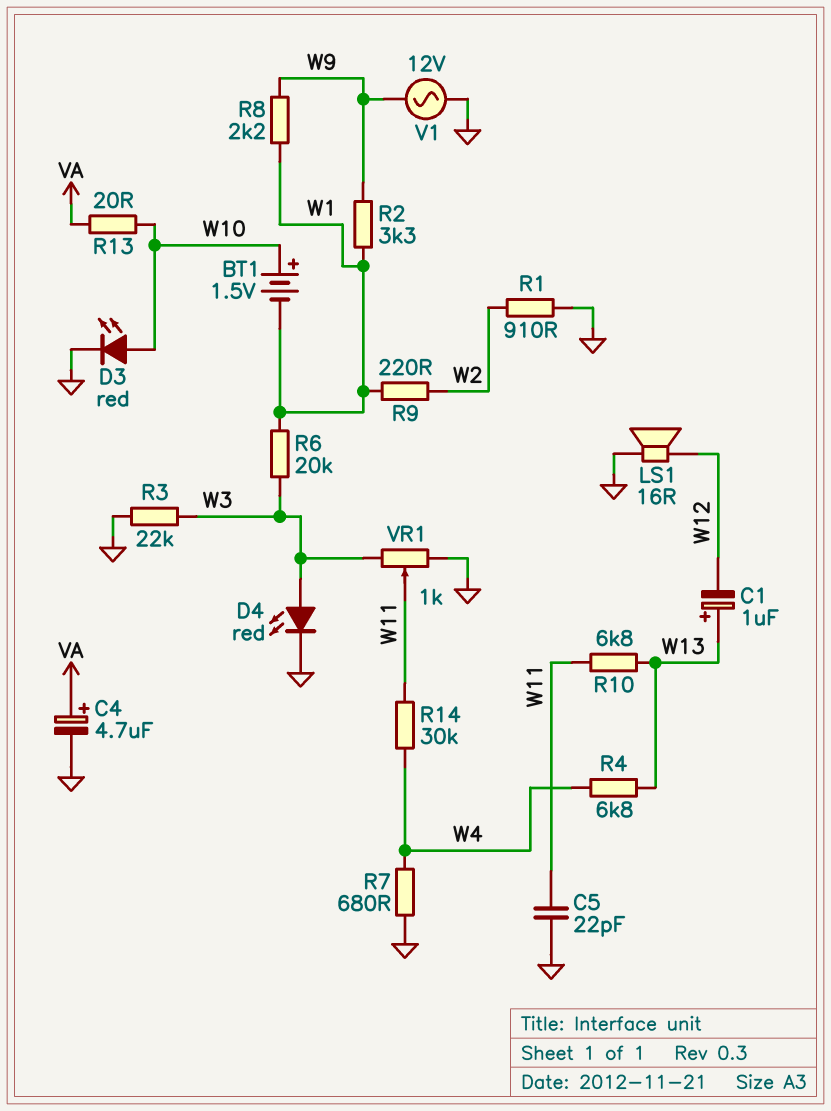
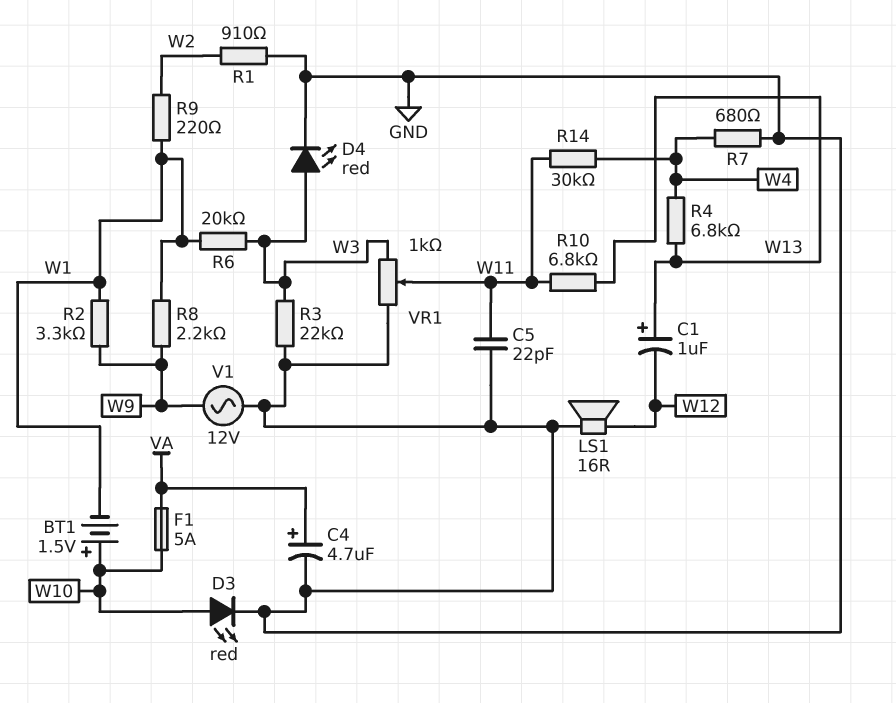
F1: none -> 5A (VA, W10)
R13: 20 (VA, W10) -> none

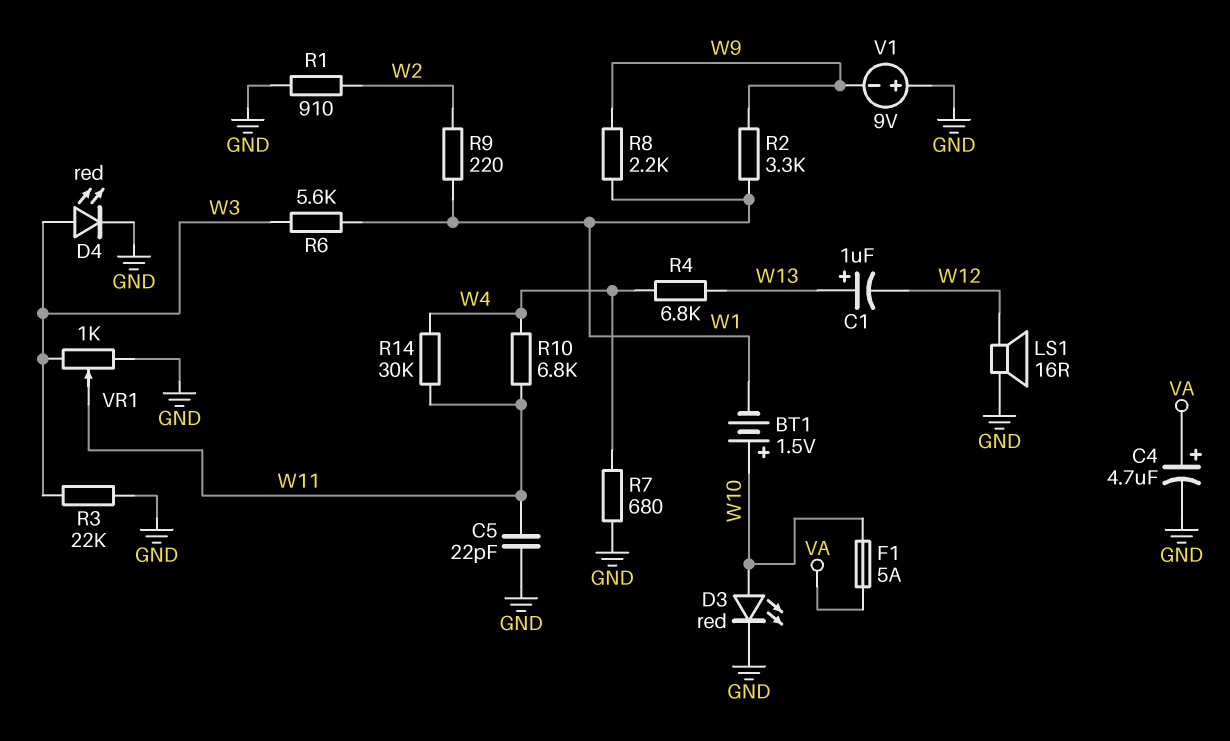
R6: 20k (W1, W3) -> 5.6k (W1, W3)
R10: 6.8k (W11, W13) -> 6.8k (W4, W11)
V1: AC 12V (GND, W9) -> 9V (plus GND, minus W9)

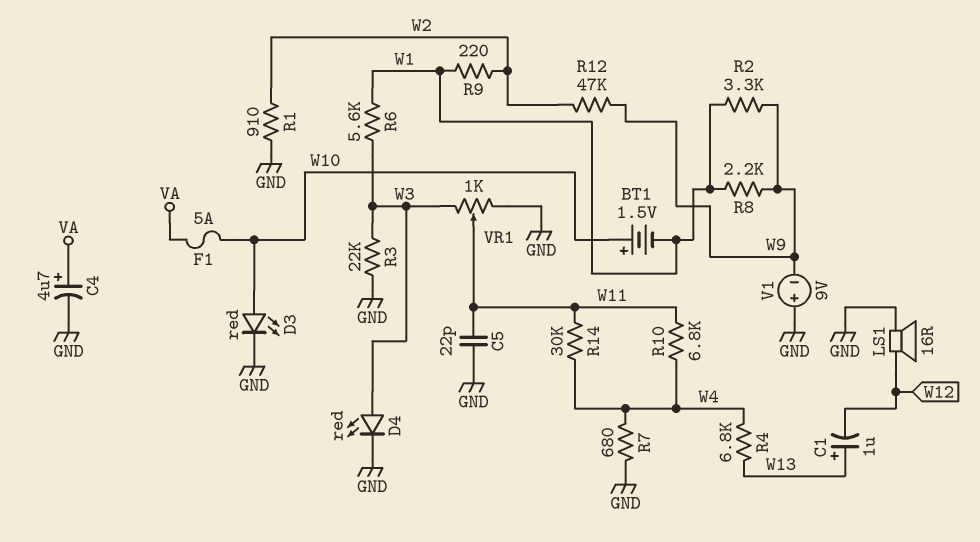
R12: none -> 47k (W2, W9)

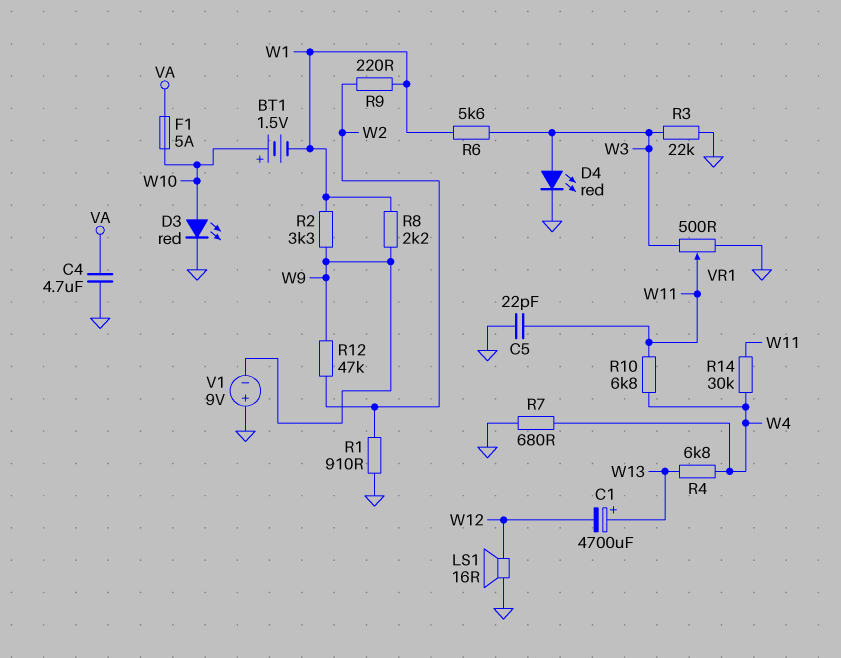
C1: 1uF (plus W13, minus W12) -> 4700uF (plus W13, minus W12)
C4: 4.7uF (plus VA, minus GND) -> 4.7uF (GND, VA)
VR1: 1k (GND, W3, wiper W11) -> 500 (GND, W3, wiper W11)

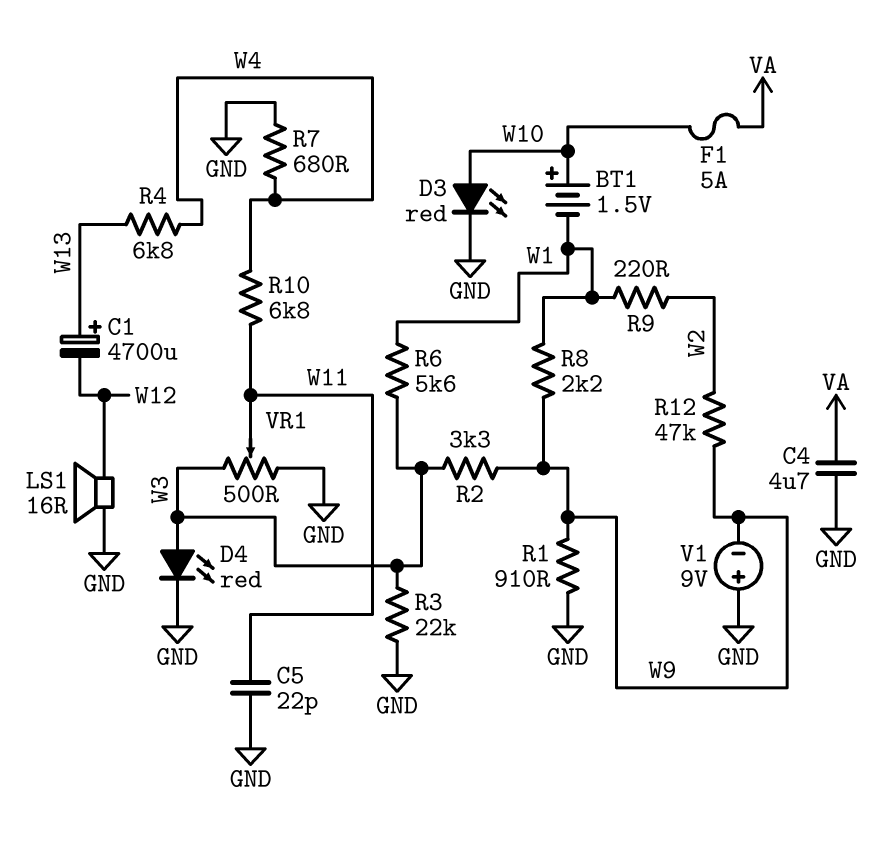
R1: 910 (GND, W2) -> 910 (GND, W9)
R2: 3.3k (W1, W9) -> 3.3k (W3, W9)
R14: 30k (W4, W11) -> none

